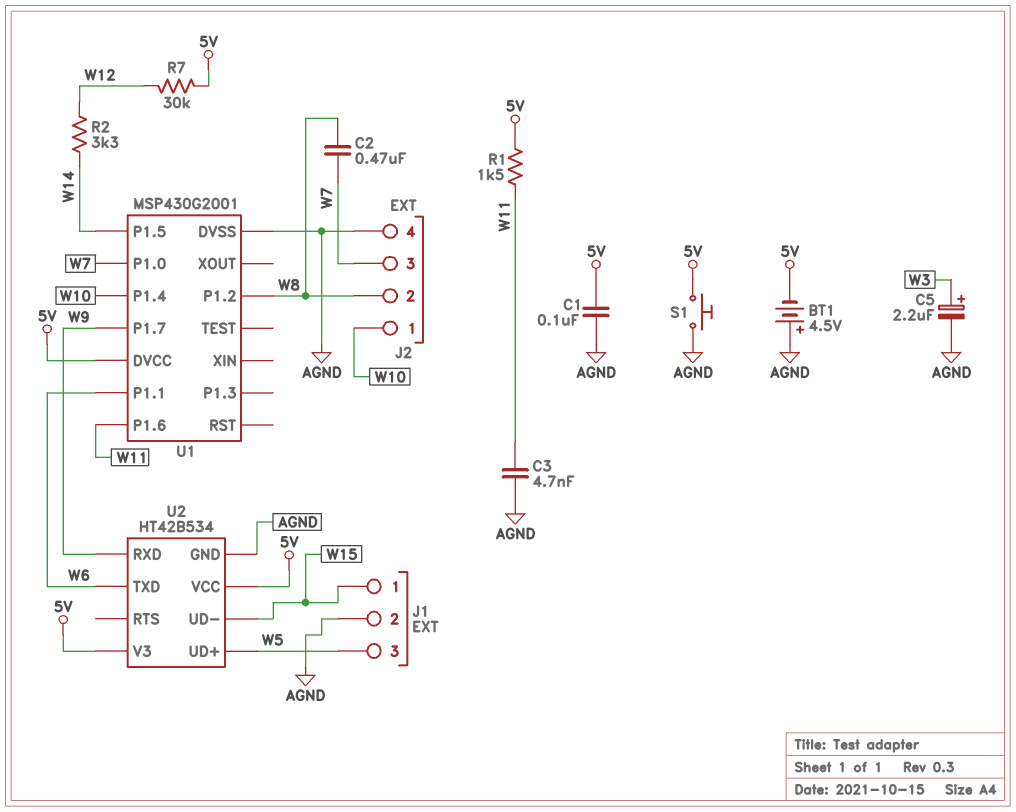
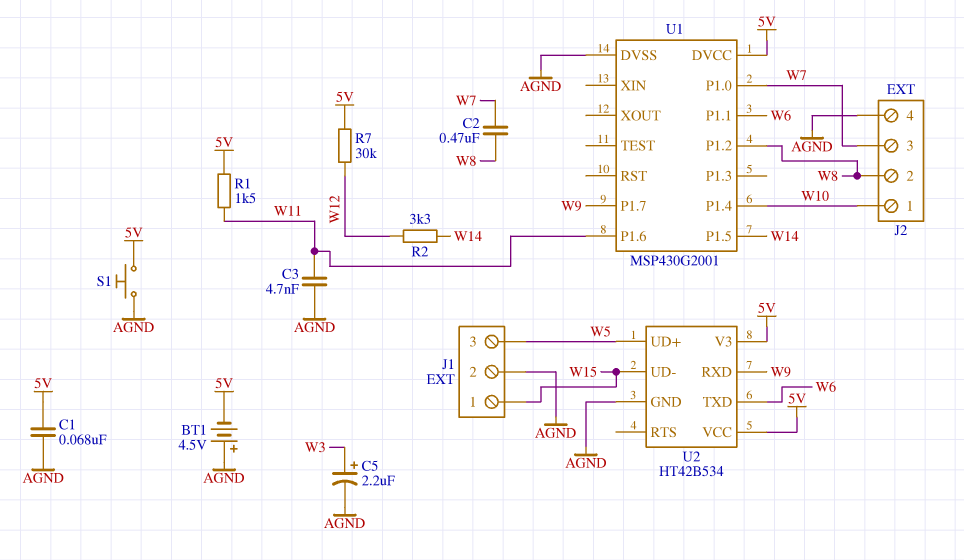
C1: 100nF (5V, AGND) -> 68nF (5V, AGND)

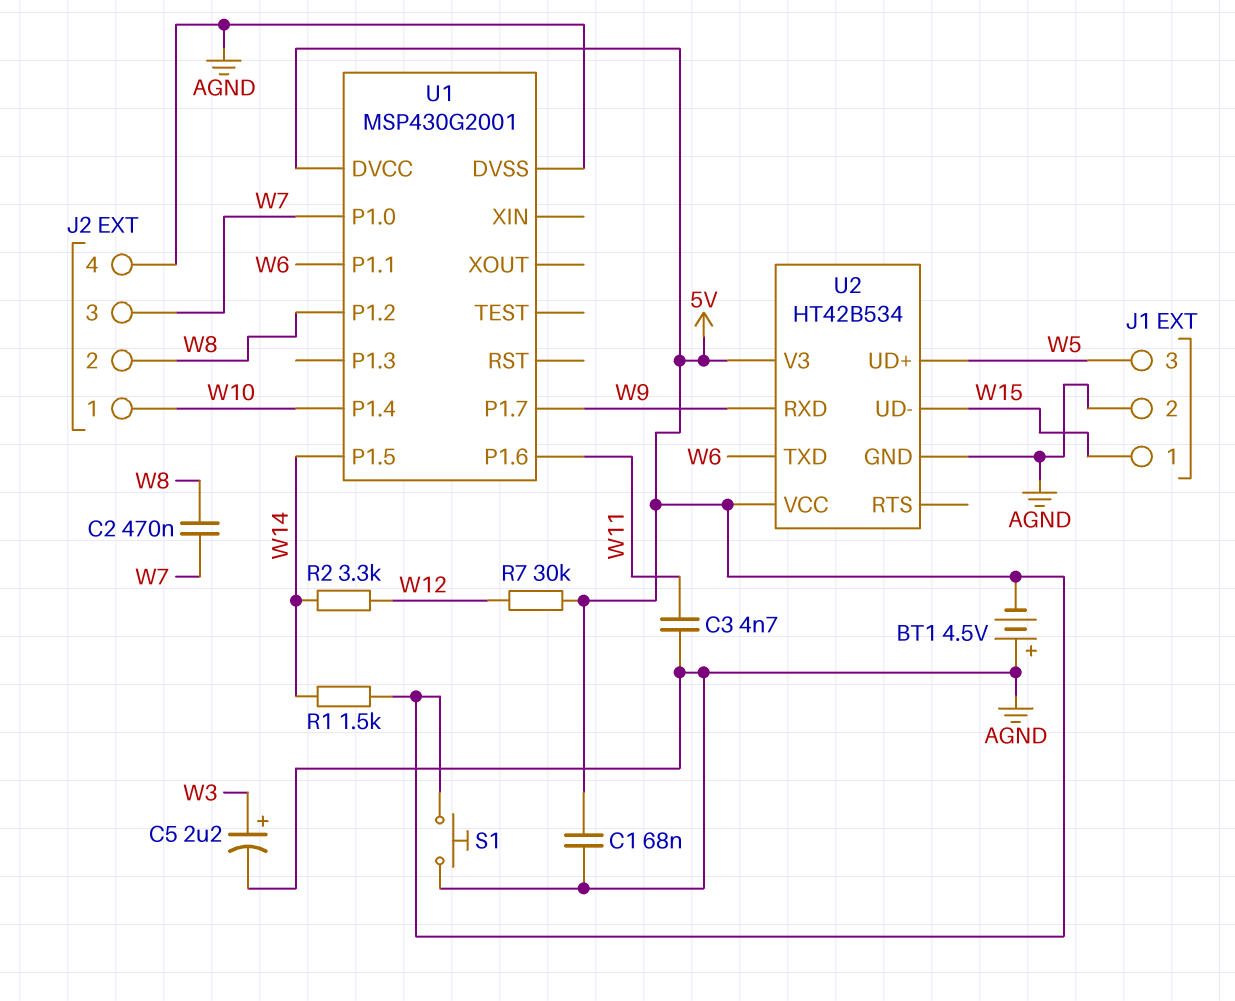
R1: 1.5k (5V, W11) -> 1.5k (5V, W14)

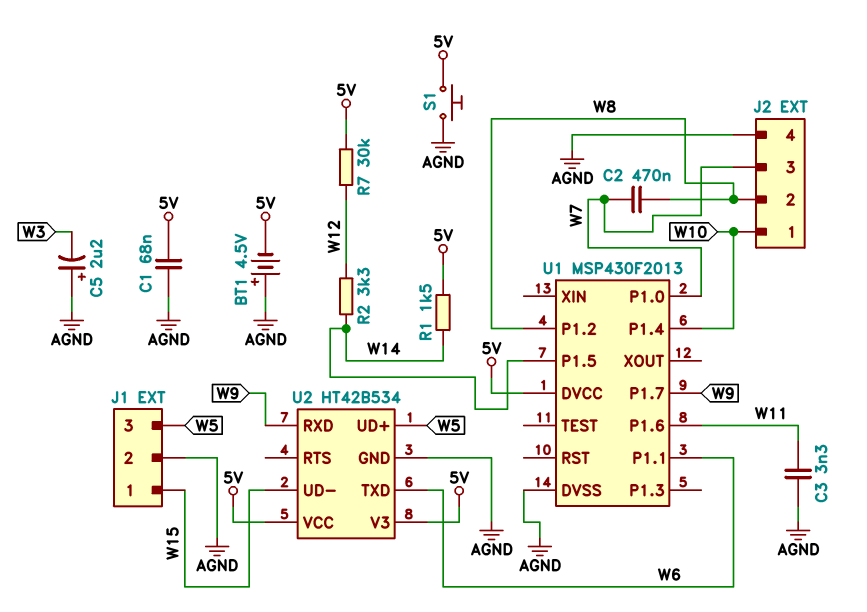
C3: 4.7nF (AGND, W11) -> 3.3nF (AGND, W11)
C5: 2.2uF (plus W3, minus AGND) -> 2.2uF (plus AGND, minus W3)
U1: MSP430G2001 -> MSP430F2013

